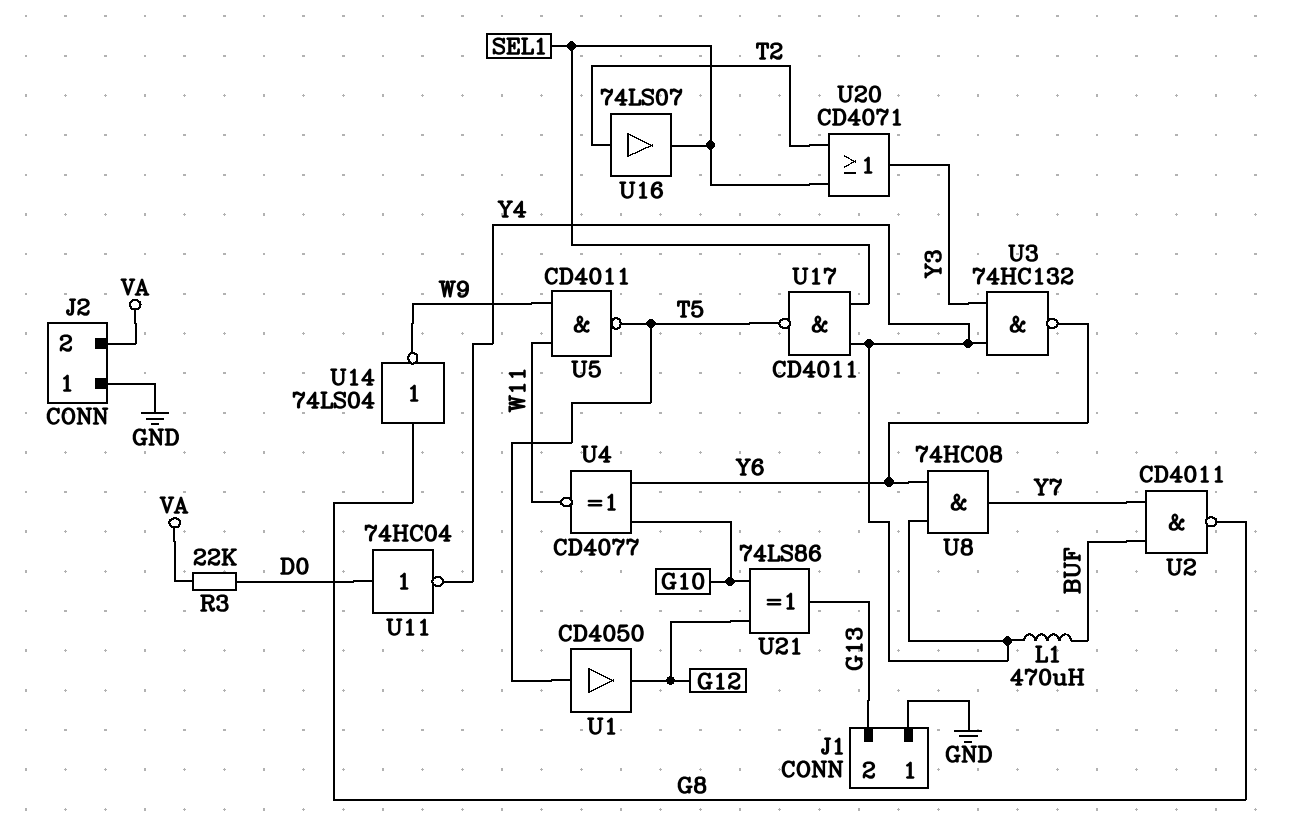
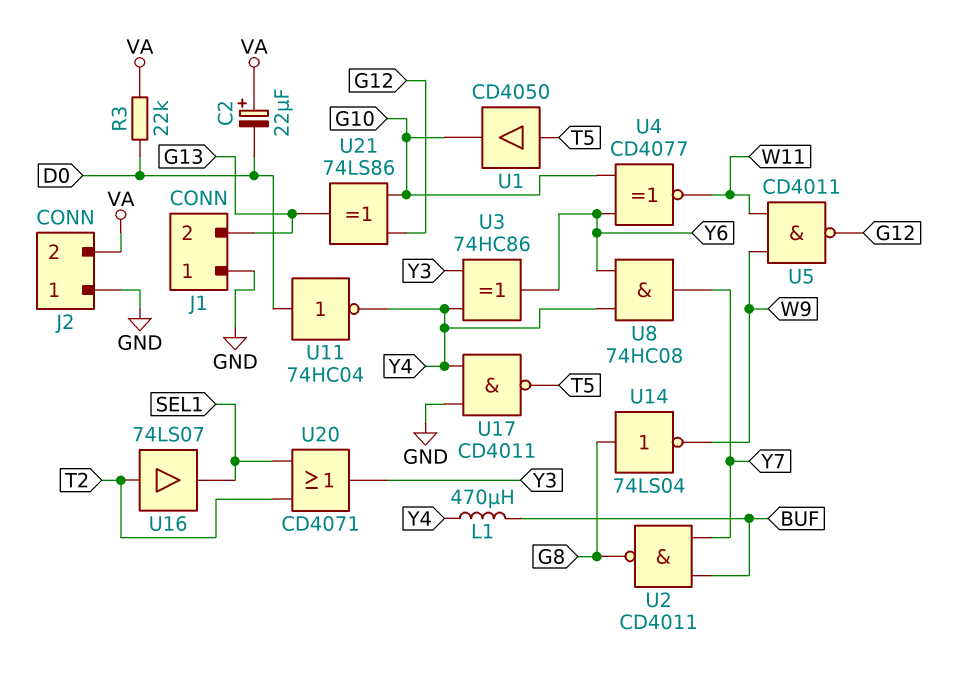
C2: none -> 22uF (plus VA, minus D0)
U1: buffer CD4050 (in T5, out G12) -> buffer CD4050 (in T5, out G10)
U3: NAND 74HC132 (in Y3, in Y4, out Y6) -> XOR 74HC86 (in Y3, in Y4, out Y6)
U5: NAND CD4011 (in W9, in W11, out T5) -> NAND CD4011 (in W9, in W11, out G12)
U17: NAND CD4011 (in SEL1, in Y4, out T5) -> NAND CD4011 (in GND, in Y4, out T5)

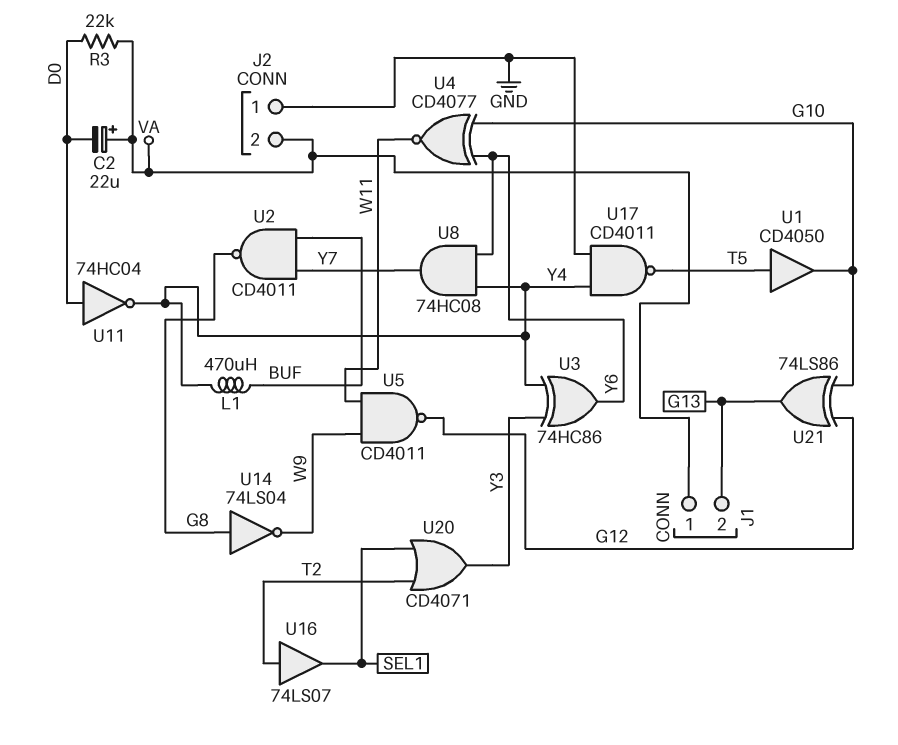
J1 pin 1: GND -> VA

